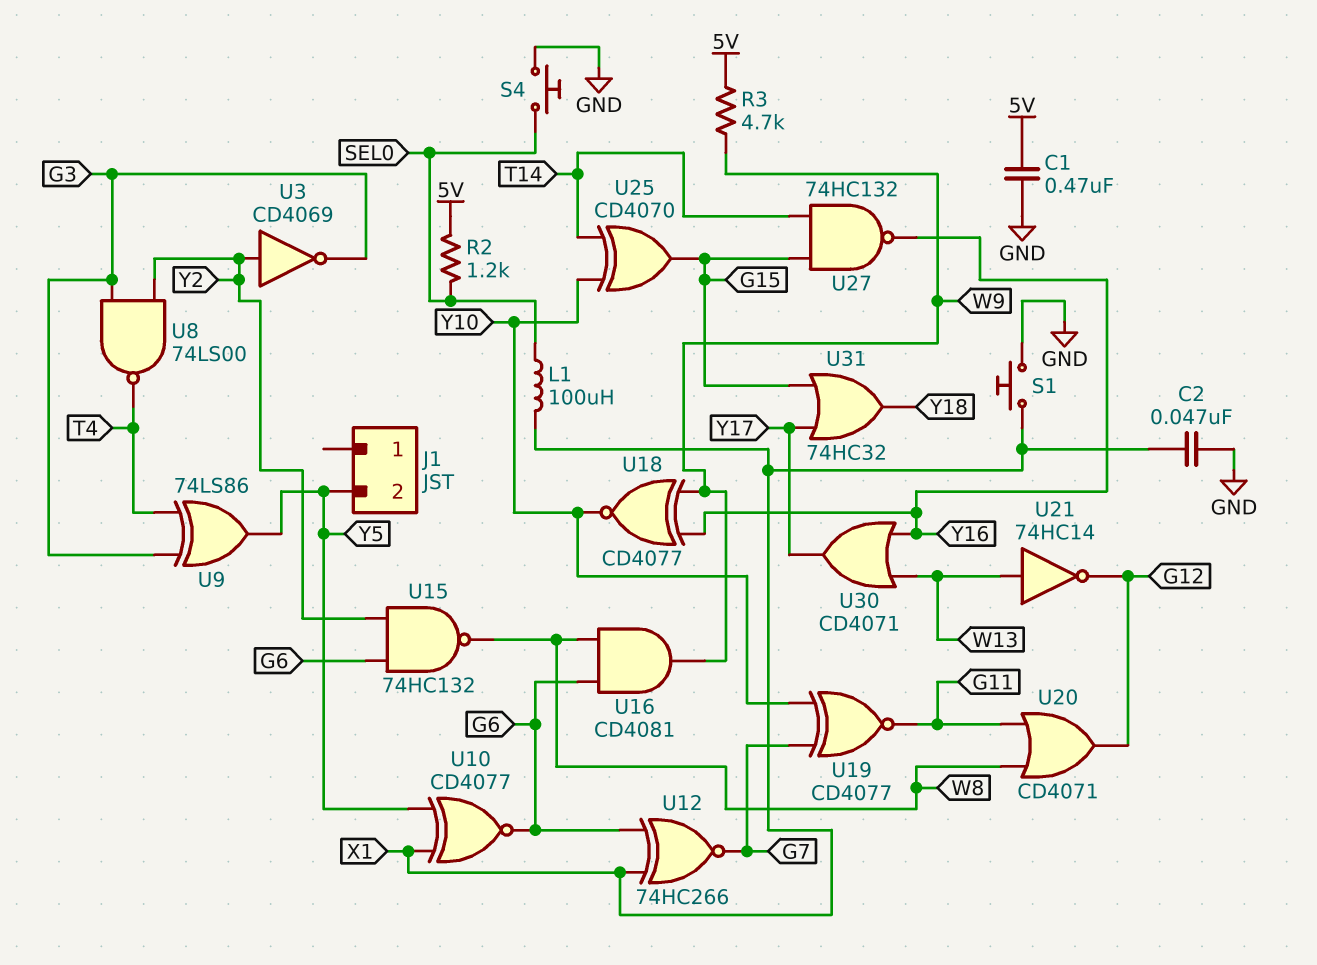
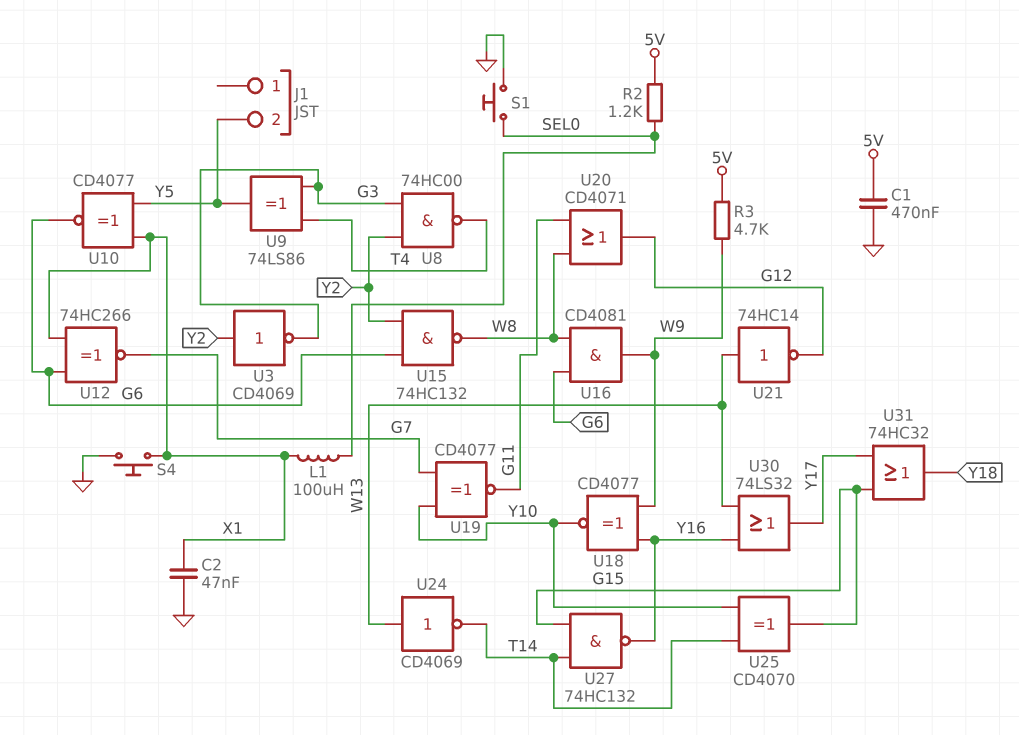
S1: button (GND, X1) -> button (GND, SEL0)
S4: button (GND, SEL0) -> button (GND, X1)
U8: NAND 74LS00 (in G3, in Y2, out T4) -> NAND 74HC00 (in G3, in Y2, out T4)
U24: none -> NOT CD4069 (in W13, out T14)
U30: OR CD4071 (in W13, in Y16, out Y17) -> OR 74LS32 (in W13, in Y16, out Y17)

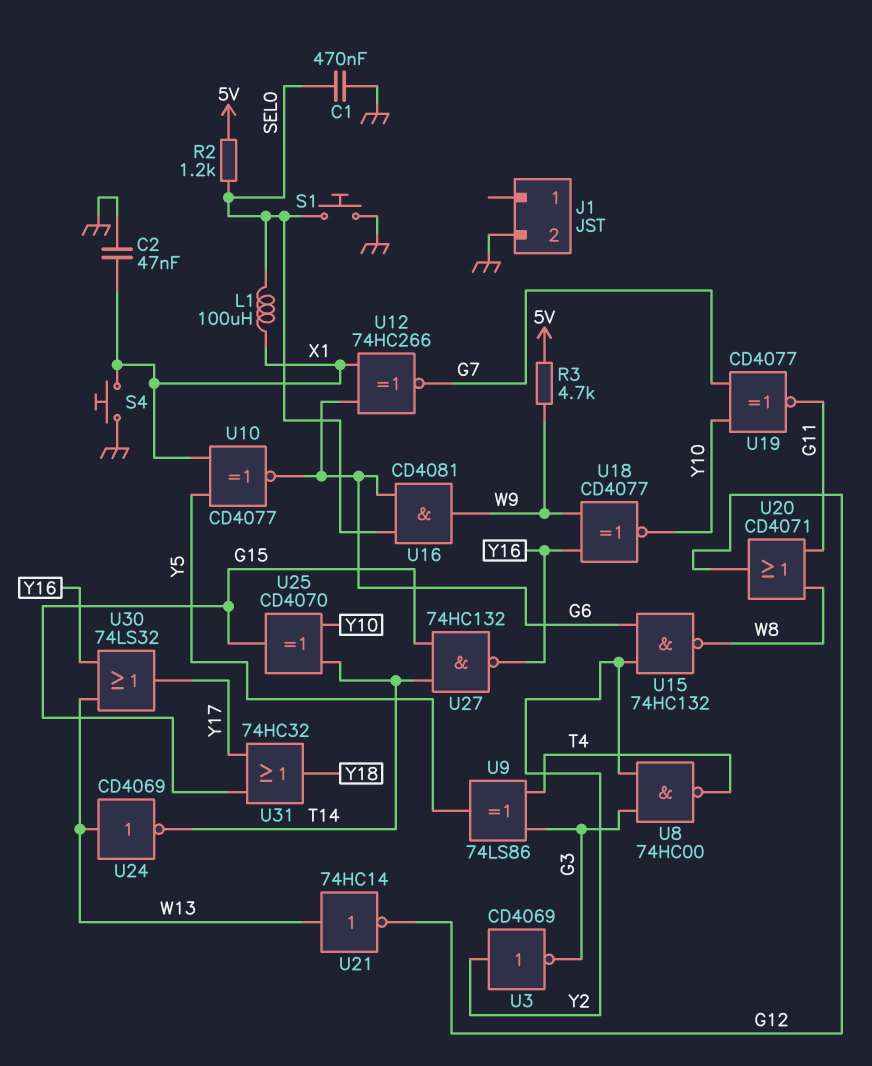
C1: 470nF (5V, GND) -> 470nF (GND, SEL0)
J1 pin 2: Y5 -> GND
U16: AND CD4081 (in G6, in W8, out W9) -> AND CD4081 (in G6, in SEL0, out W9)

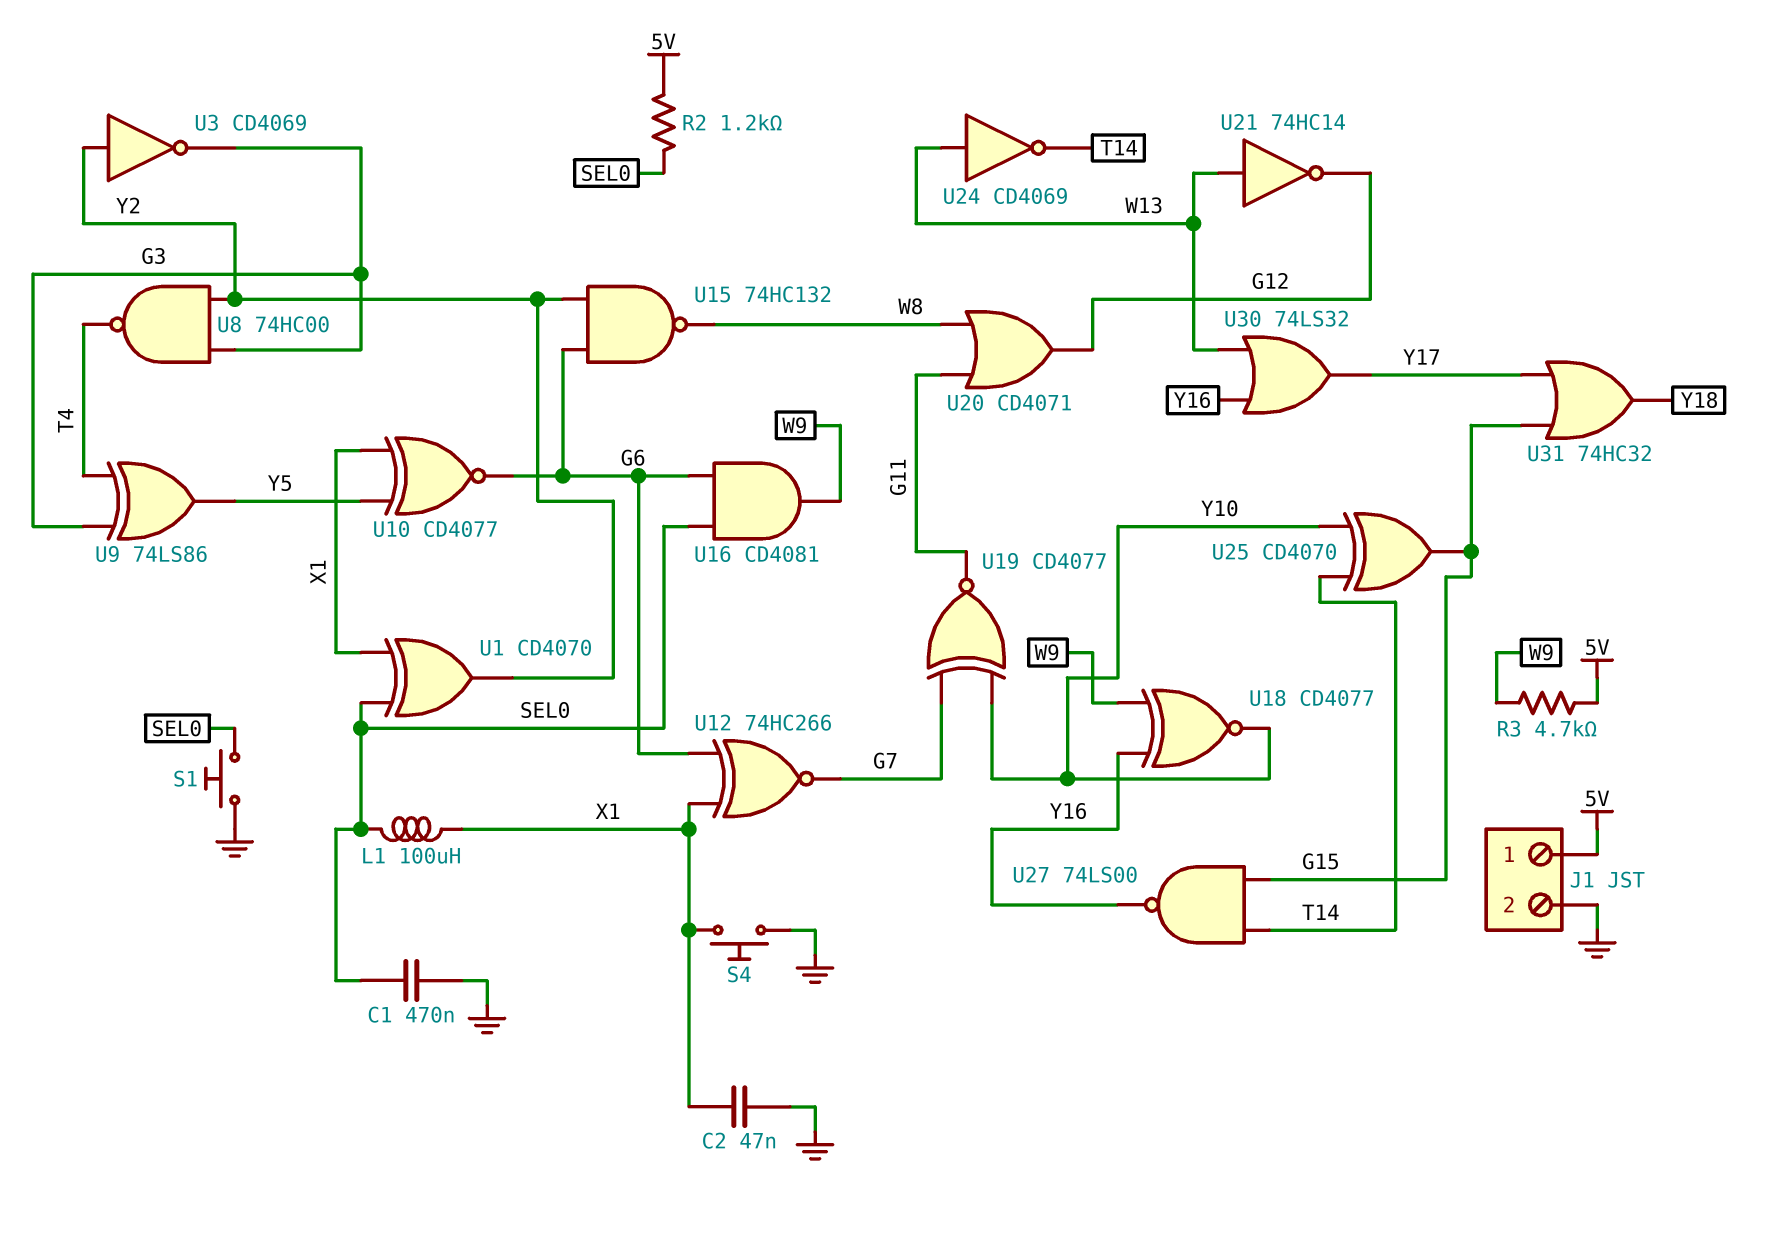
J1 pin 1: none -> 5V
U1: none -> XOR CD4070 (in SEL0, in X1, out Y2)
U27: NAND 74HC132 (in G15, in T14, out Y16) -> NAND 74LS00 (in G15, in T14, out Y16)

